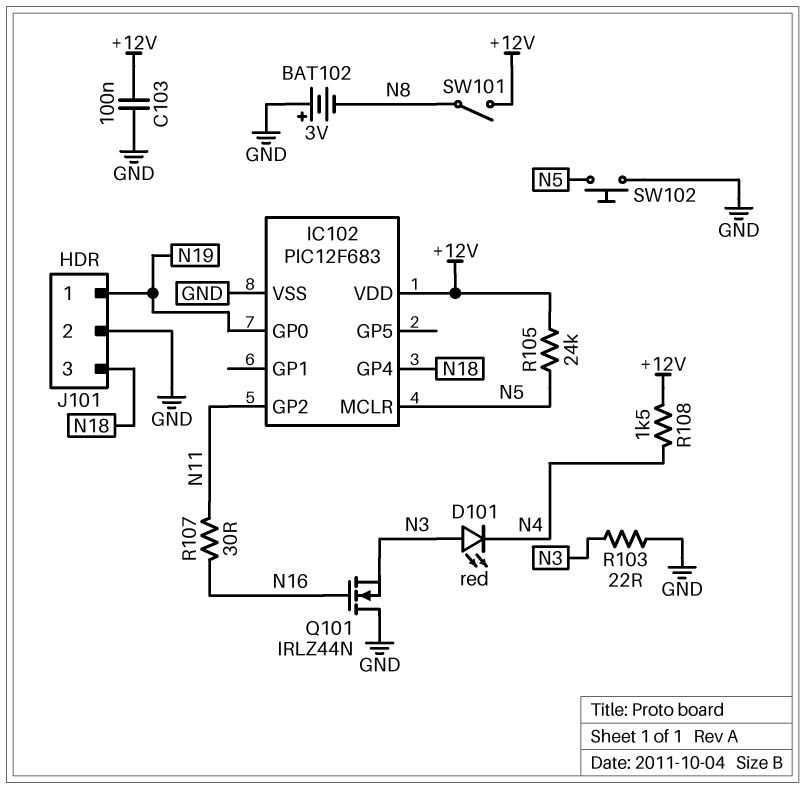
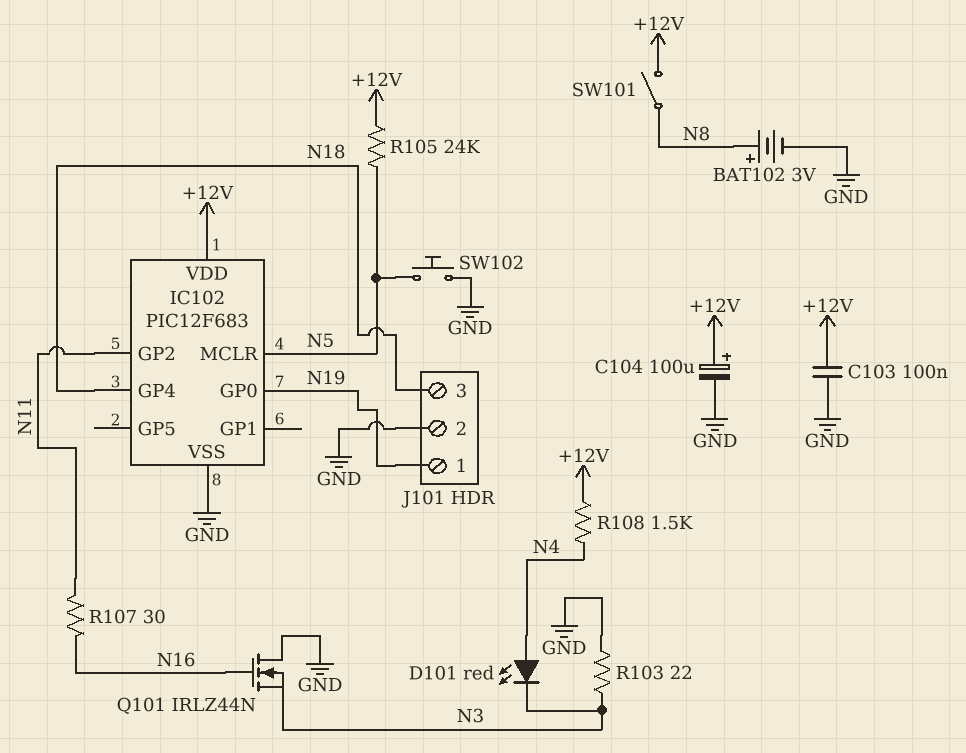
BAT102: 3V (plus GND, minus N8) -> 3V (plus N8, minus GND)
C104: none -> 100uF (plus +12V, minus GND)
D101: LED red (A N3, K N4) -> LED red (A N4, K N3)

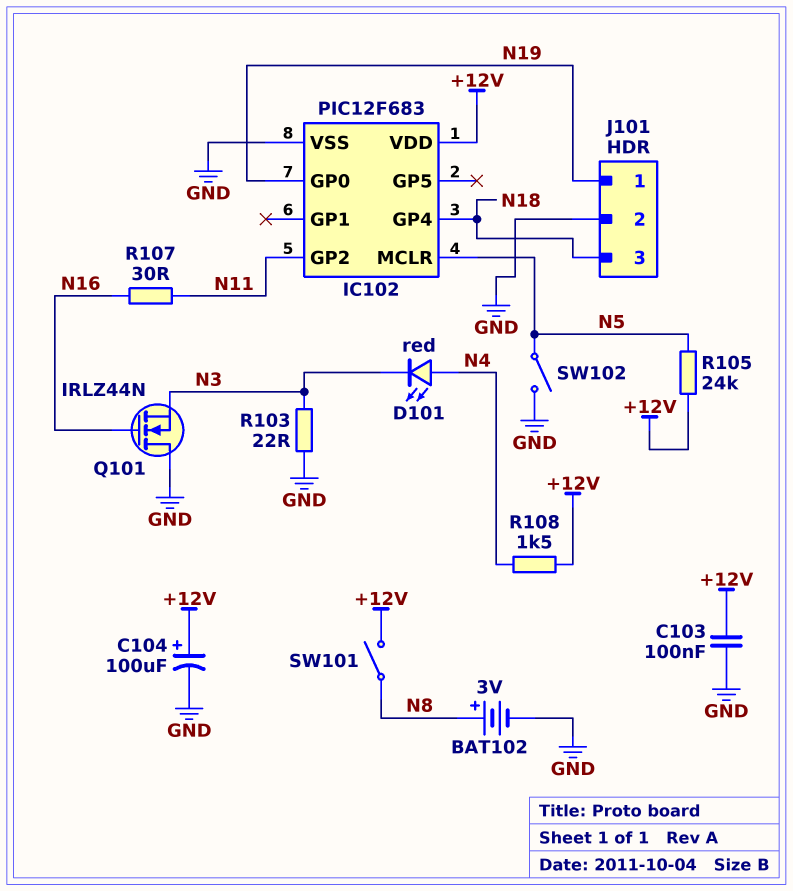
SW102: button (GND, N5) -> switch (GND, N5)

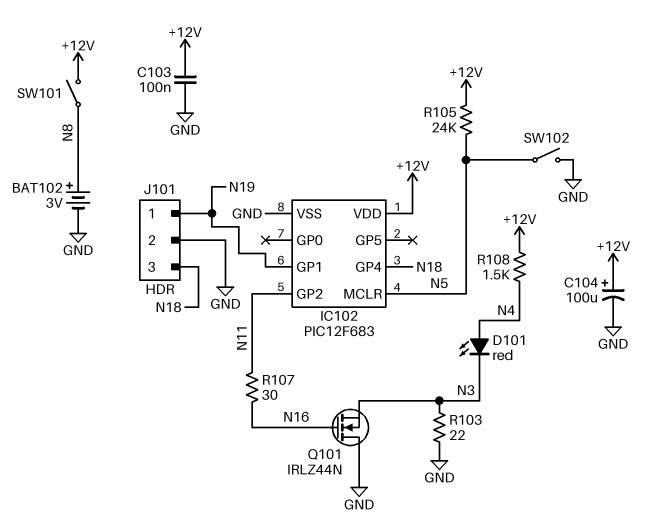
IC102 pin GP0: N19 -> none
IC102 pin GP1: none -> N19

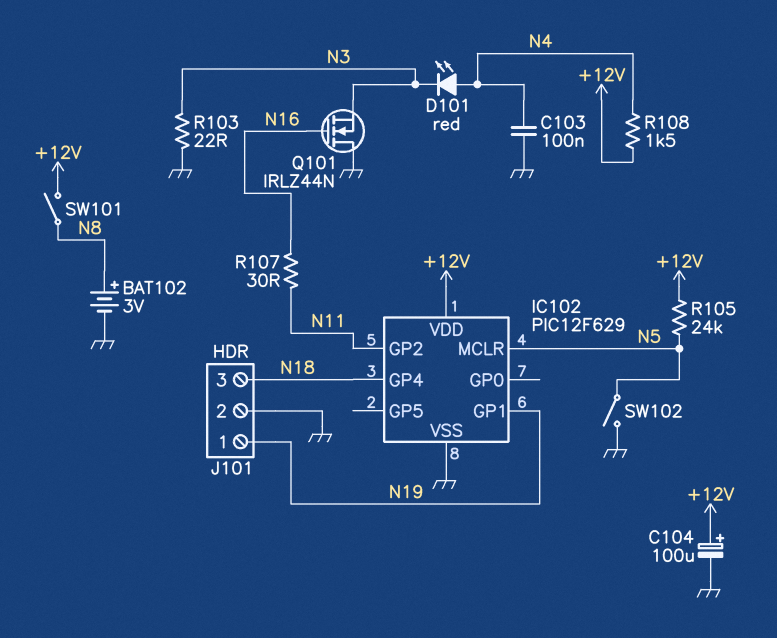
C103: 100nF (+12V, GND) -> 100nF (GND, N4)
IC102: PIC12F683 -> PIC12F629

